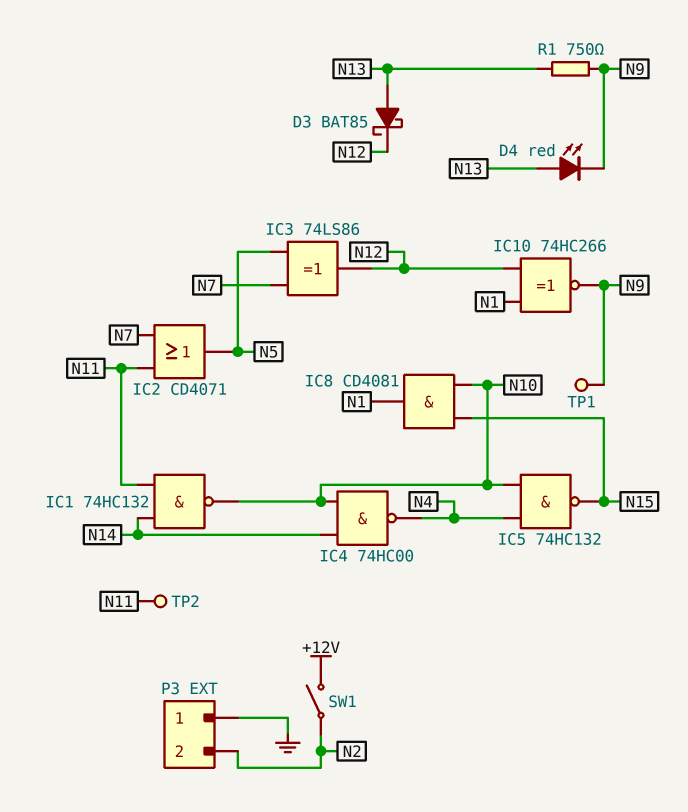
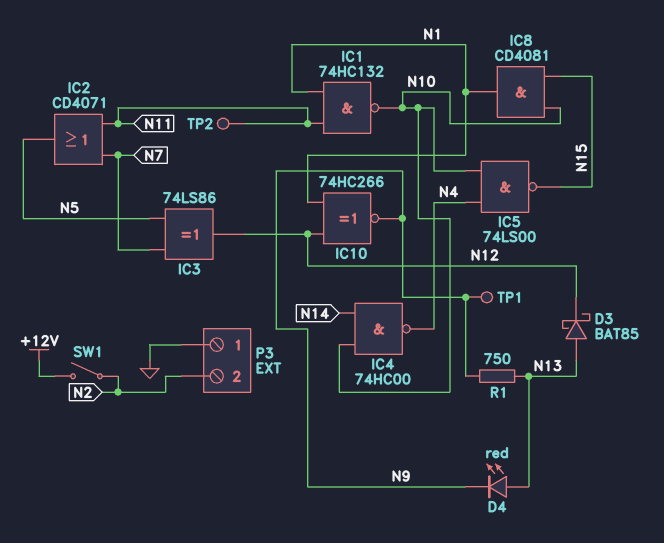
IC1: NAND 74HC132 (in N11, in N14, out N10) -> NAND 74HC132 (in N1, in N11, out N10)
IC5: NAND 74HC132 (in N4, in N10, out N15) -> NAND 74LS00 (in N4, in N10, out N15)

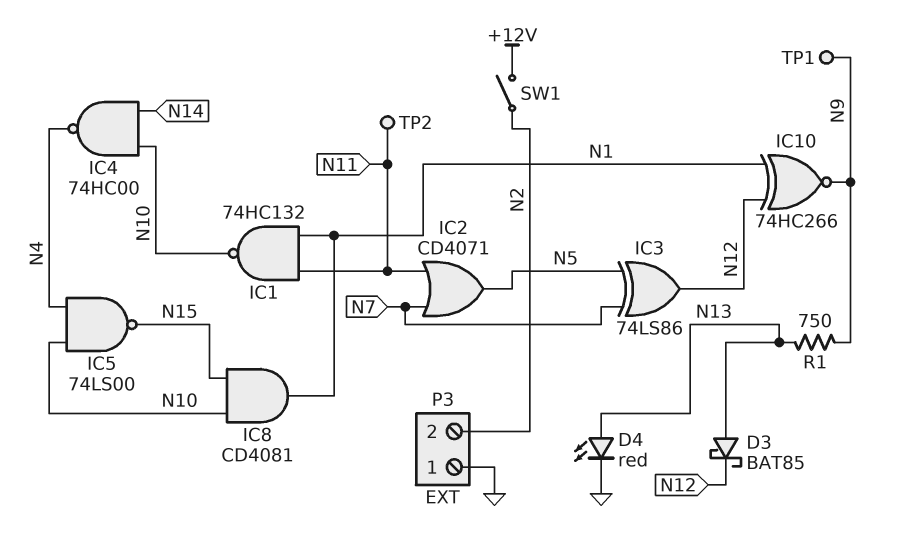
D4: LED red (A N13, K N9) -> LED red (A N13, K GND)

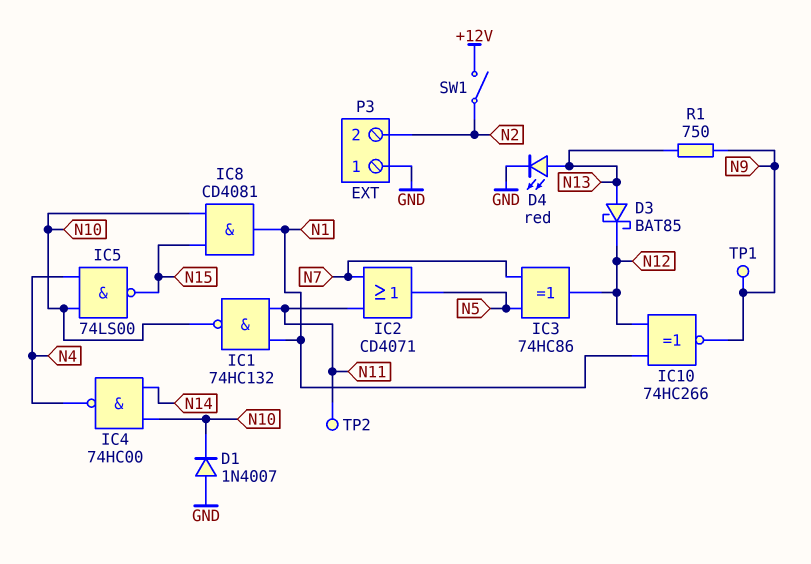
D1: none -> diode 1N4007 (A GND, K N10)
IC3: XOR 74LS86 (in N5, in N7, out N12) -> XOR 74HC86 (in N5, in N7, out N12)

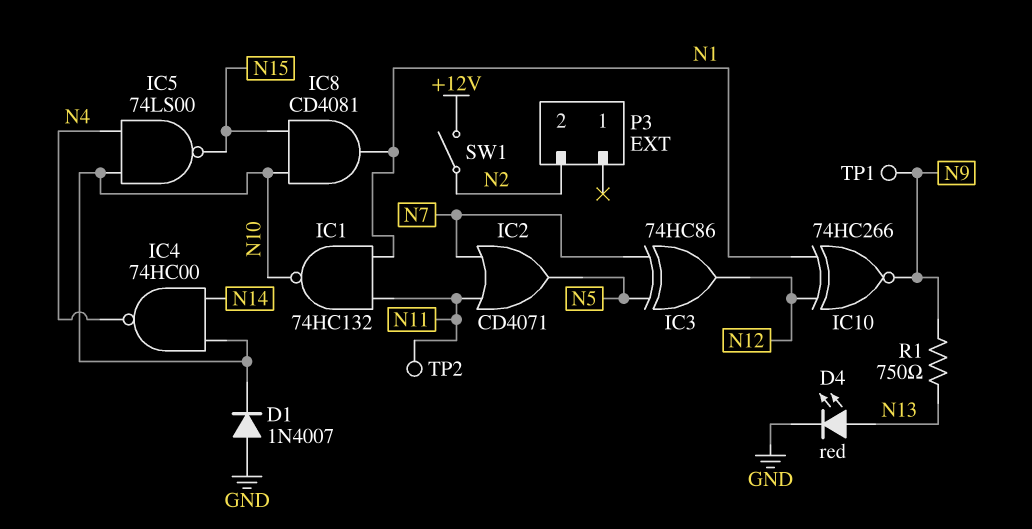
D3: schottky BAT85 (A N13, K N12) -> none
P3 pin 1: GND -> none

